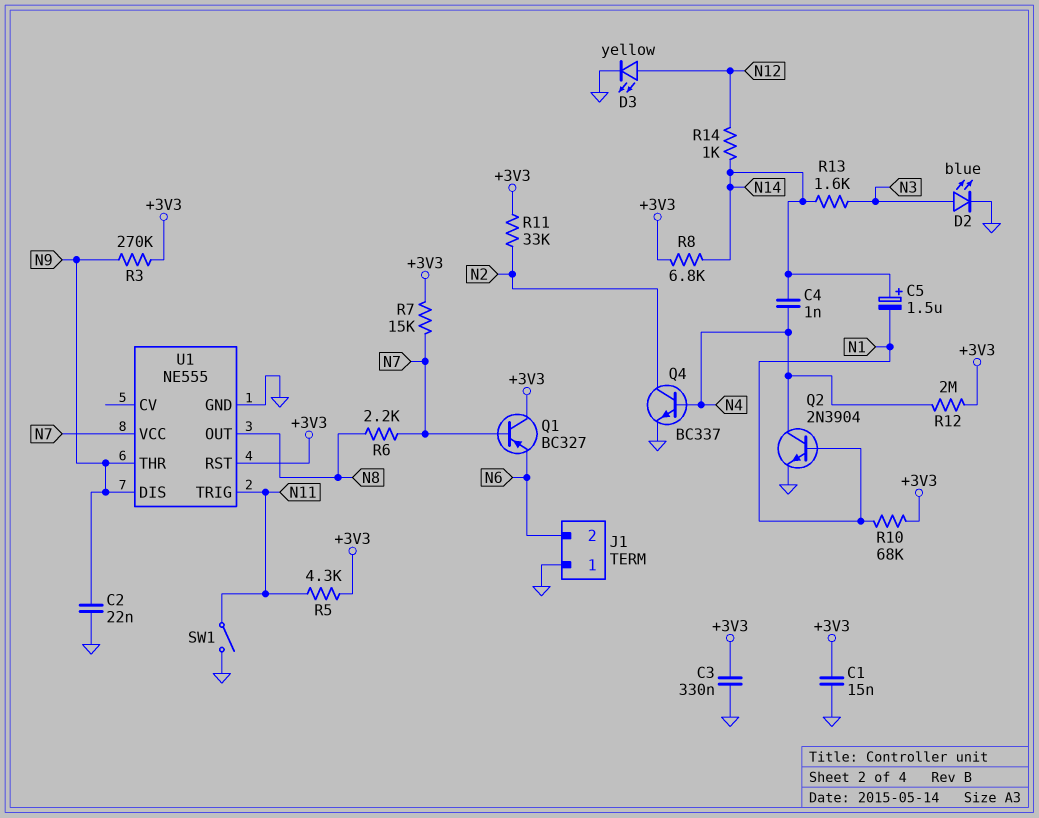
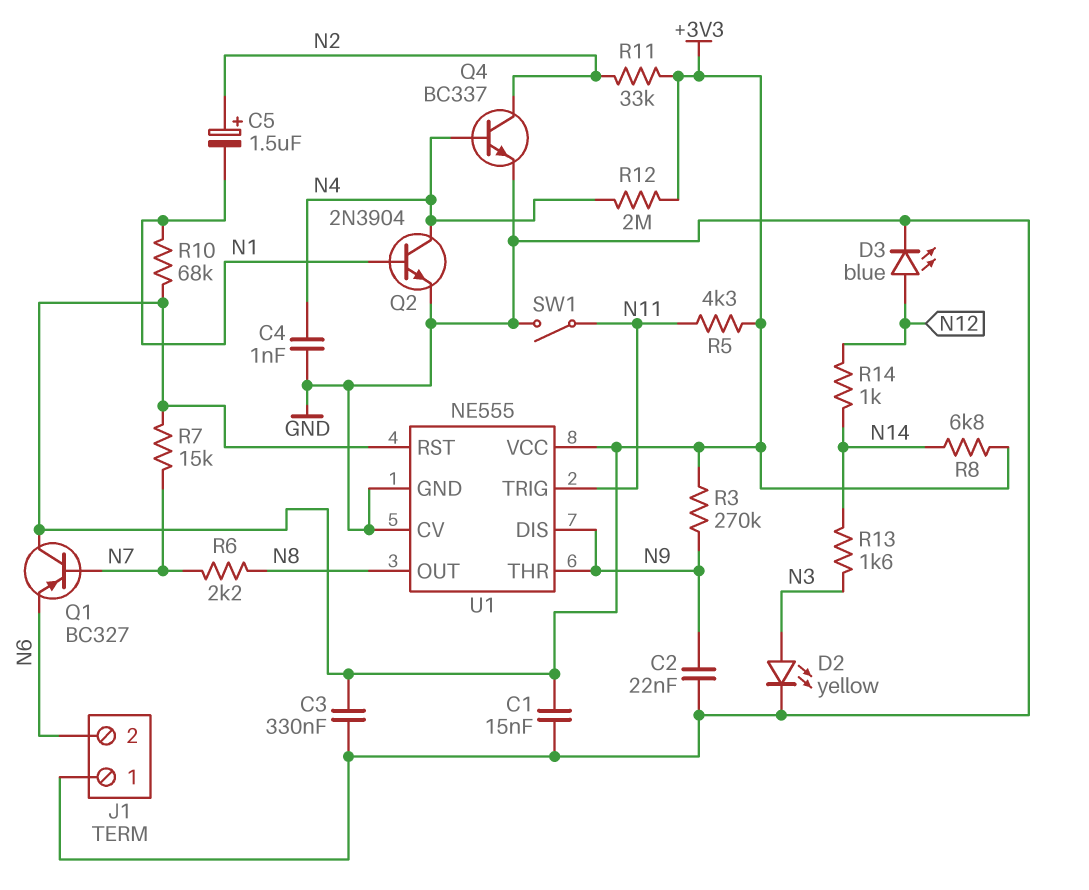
C4: 1nF (N4, N14) -> 1nF (GND, N4)
C5: 1.5uF (plus N14, minus N1) -> 1.5uF (plus N2, minus N1)
D2: LED blue (A N3, K GND) -> LED yellow (A N3, K GND)
D3: LED yellow (A N12, K GND) -> LED blue (A N12, K GND)
U1 pin CV: none -> GND
U1 pin VCC: N7 -> +3V3

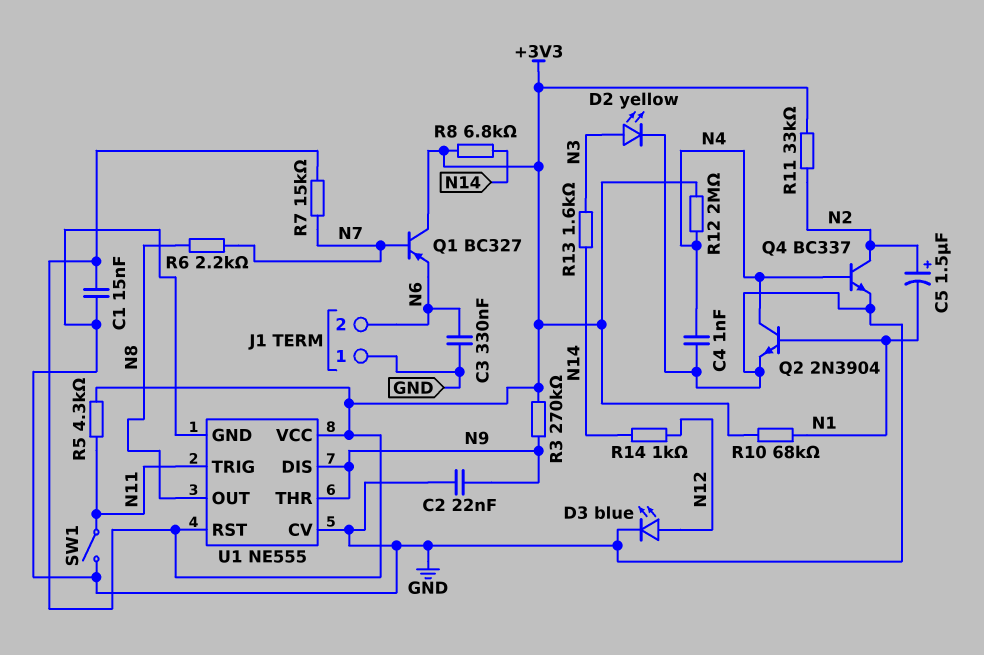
C3: 330nF (+3V3, GND) -> 330nF (GND, N6)

